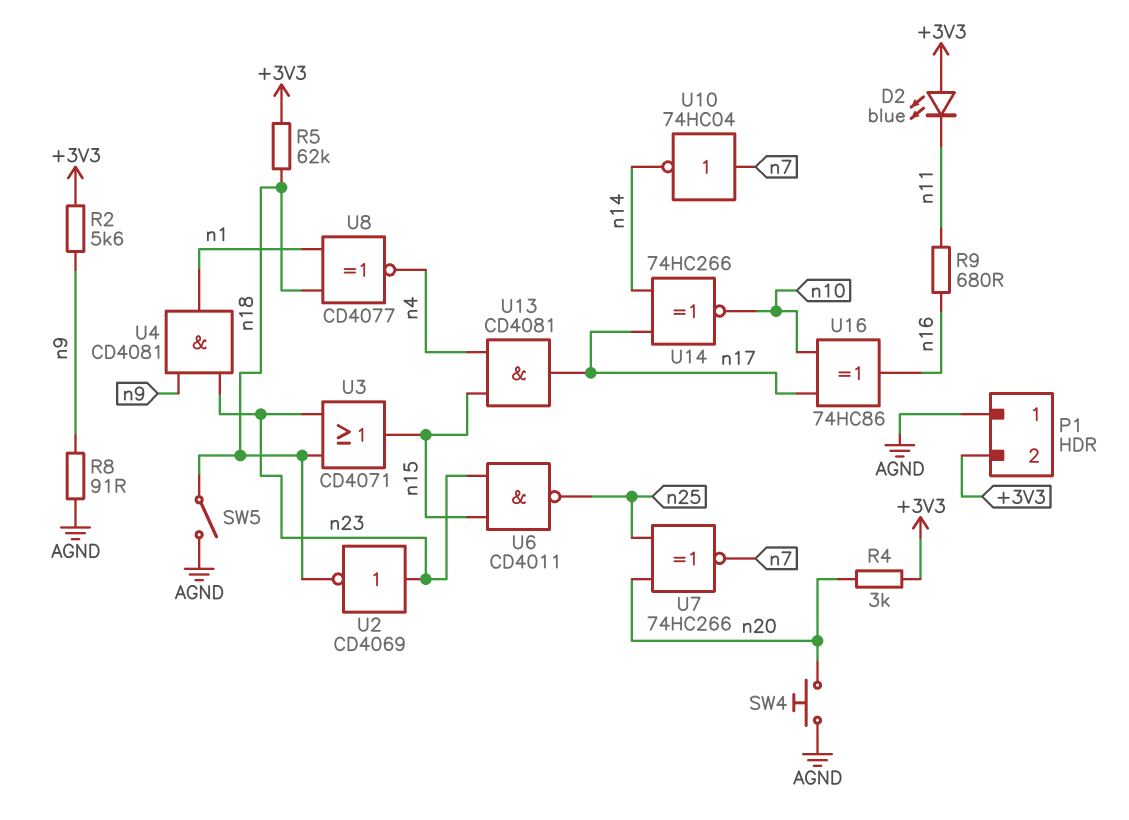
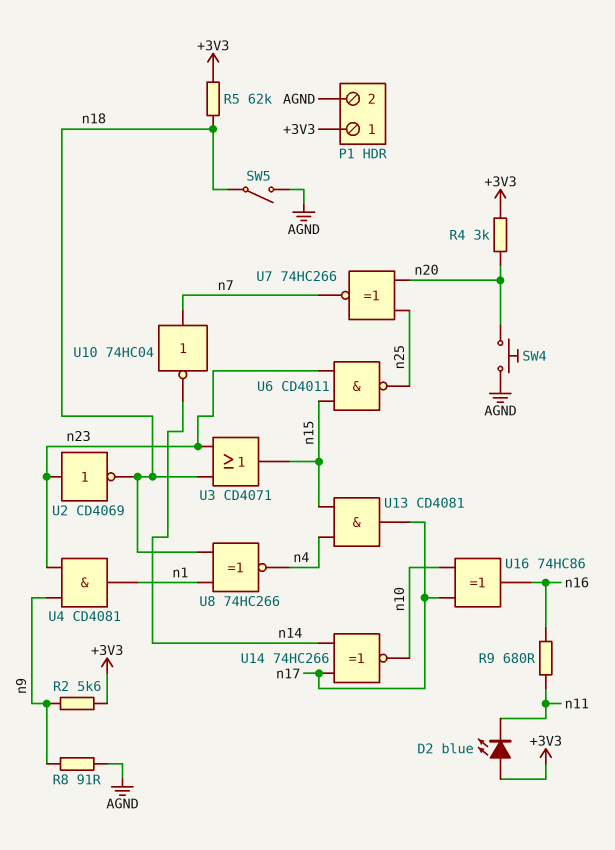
P1 pin 1: AGND -> +3V3
P1 pin 2: +3V3 -> AGND
U8: XNOR CD4077 (in n1, in n18, out n4) -> XNOR 74HC266 (in n1, in n18, out n4)

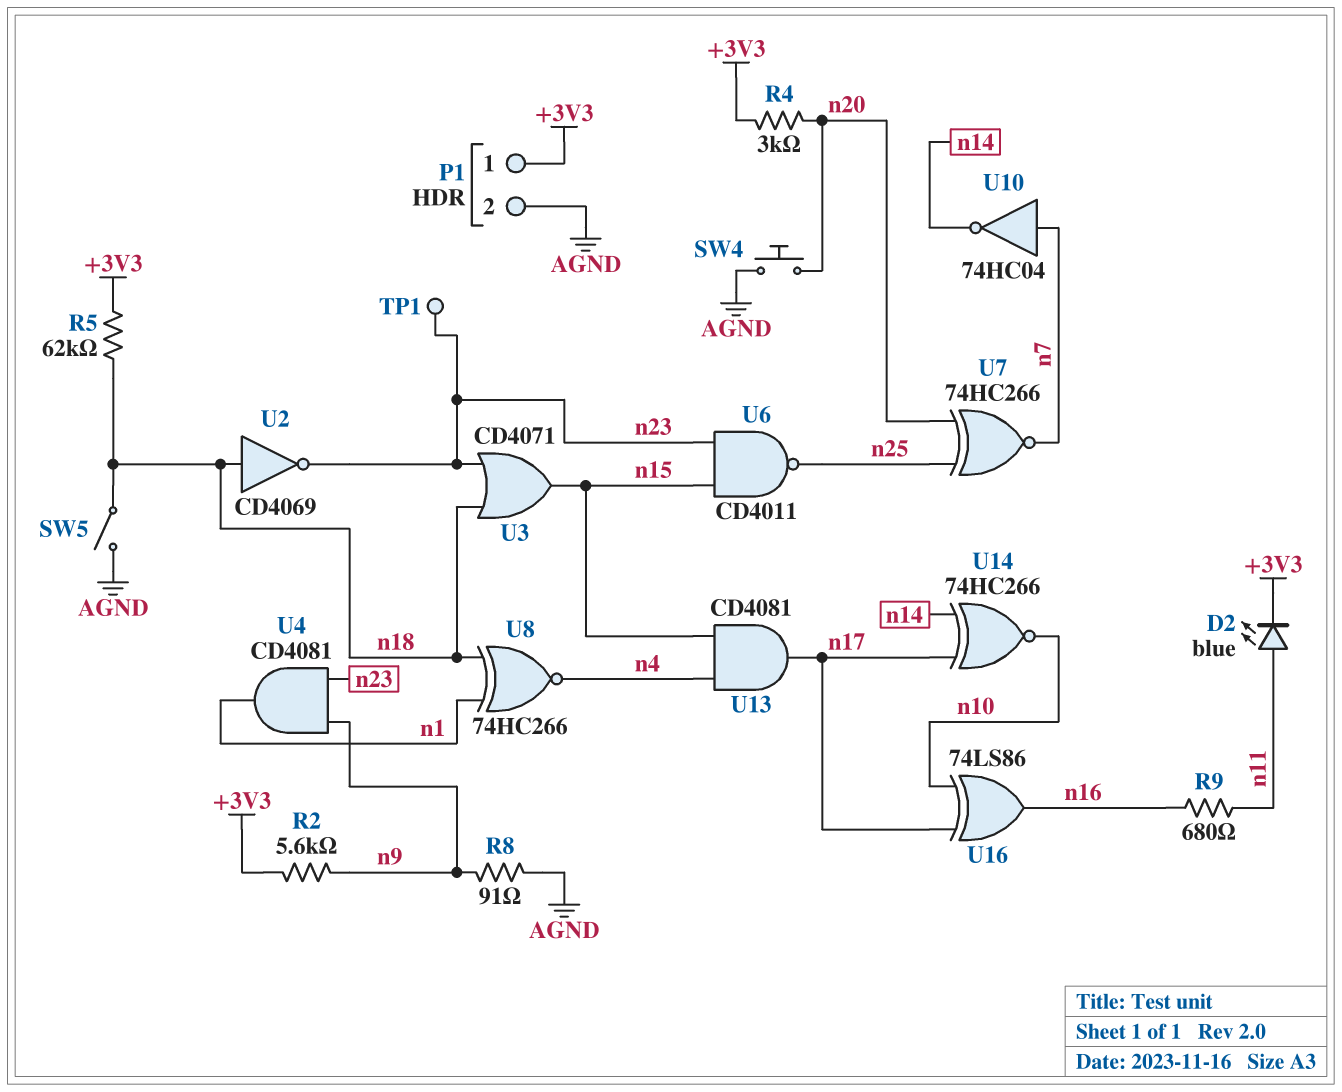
D2: LED blue (A +3V3, K n11) -> LED blue (A n11, K +3V3)
TP1: none -> test point (n23)
U2: NOT CD4069 (in n23, out n18) -> NOT CD4069 (in n18, out n23)
U16: XOR 74HC86 (in n10, in n17, out n16) -> XOR 74LS86 (in n10, in n17, out n16)

